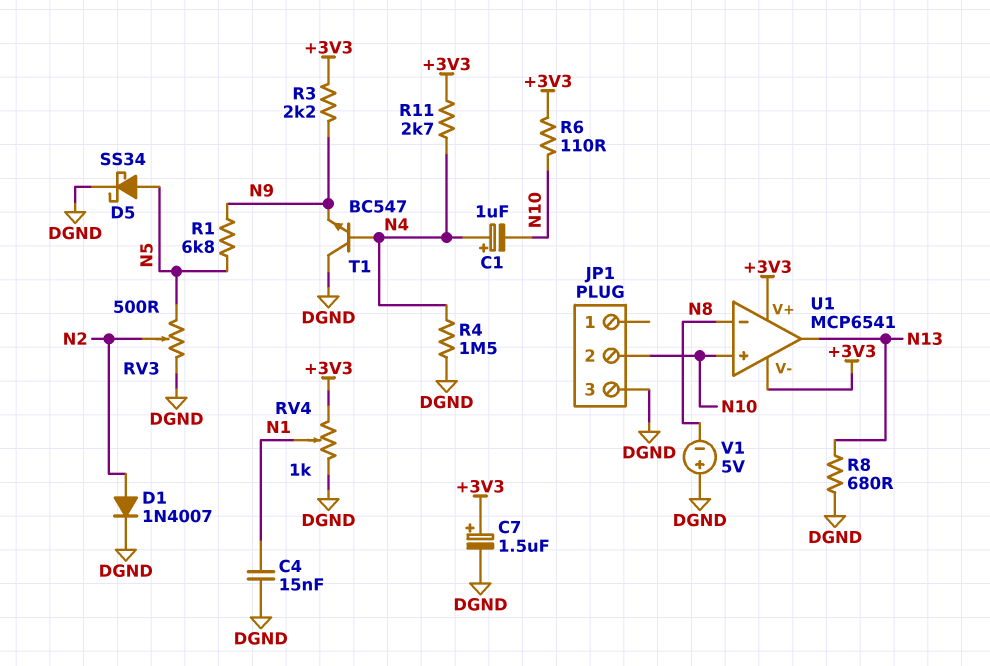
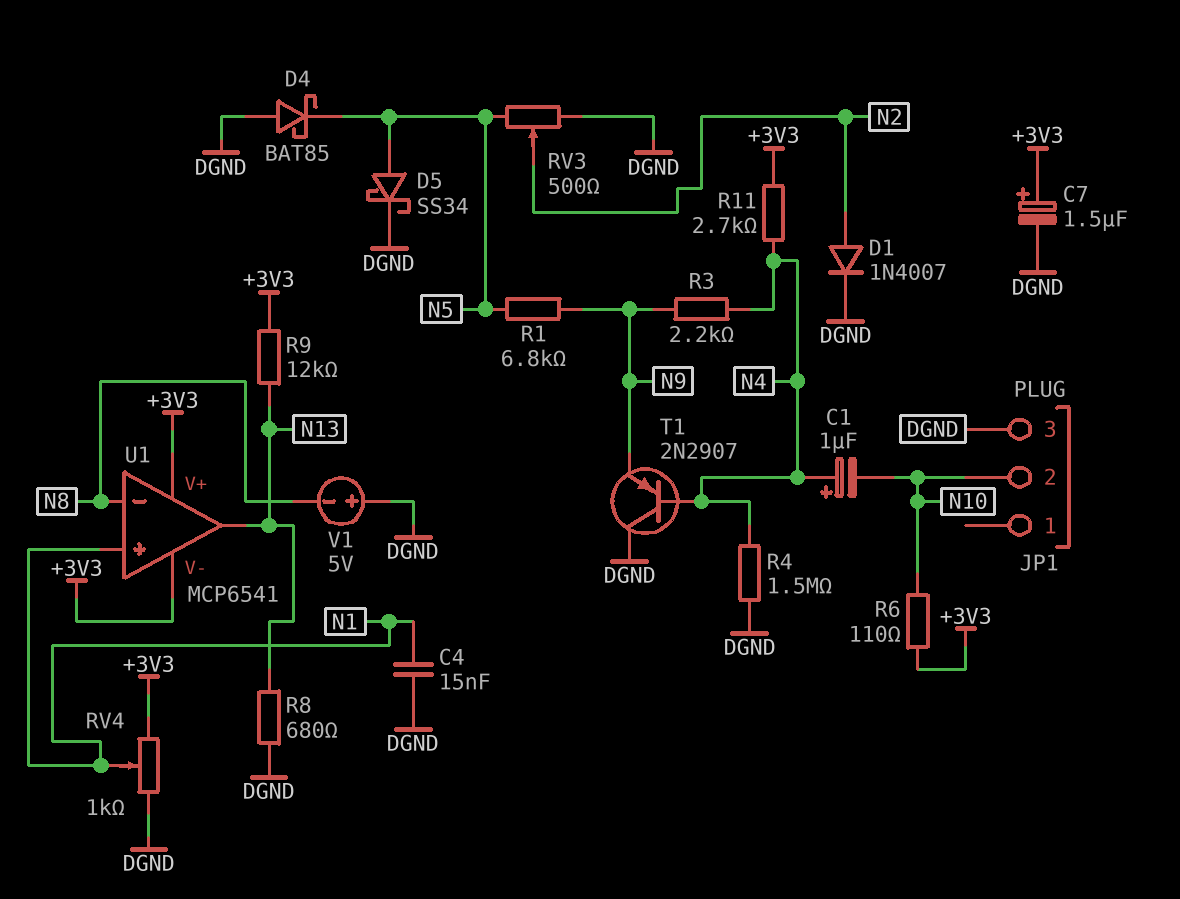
D4: none -> schottky BAT85 (A DGND, K N5)
R3: 2.2k (+3V3, N9) -> 2.2k (N4, N9)
R9: none -> 12k (+3V3, N13)
T1: NPN BC547 (B N4, C DGND, E N9) -> PNP 2N2907 (B N4, C DGND, E N9)
U1 pin in+: N10 -> N1

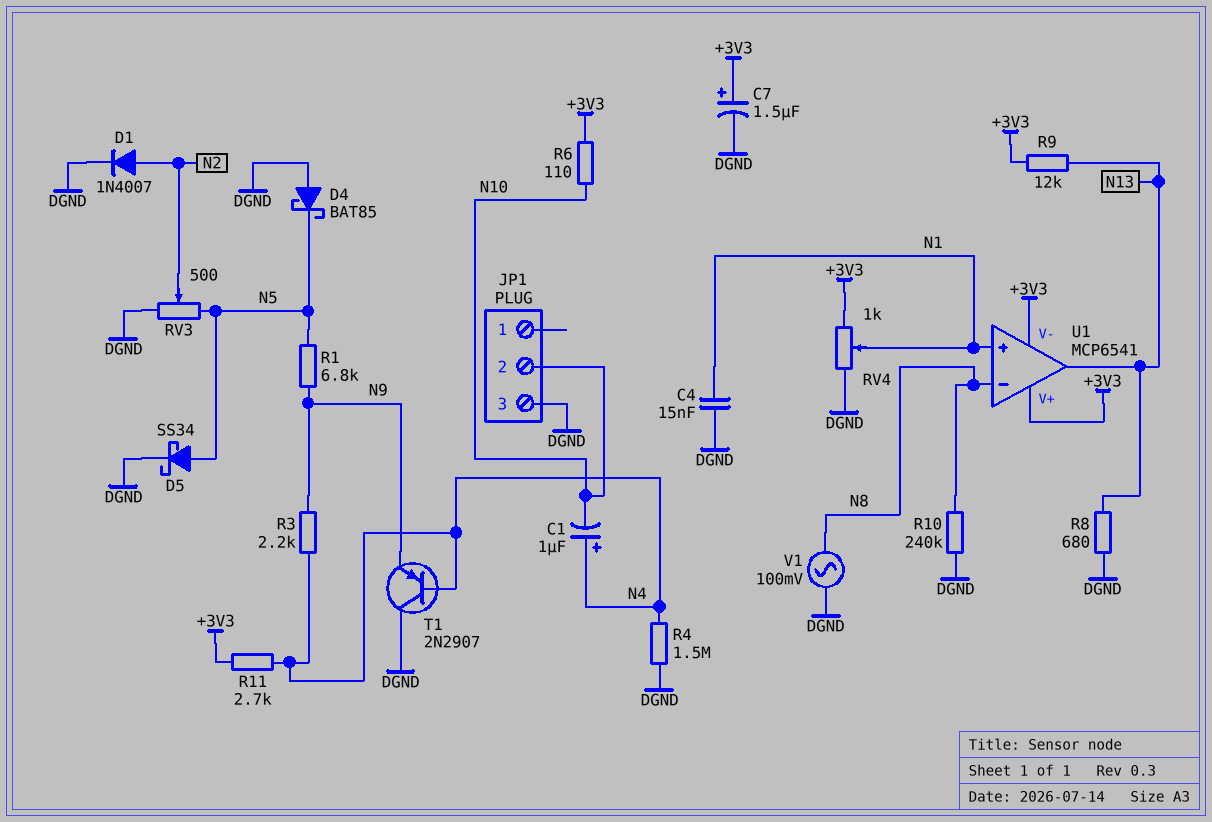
R10: none -> 240k (DGND, N8)
V1: 5V (plus DGND, minus N8) -> AC 100mV (DGND, N8)

